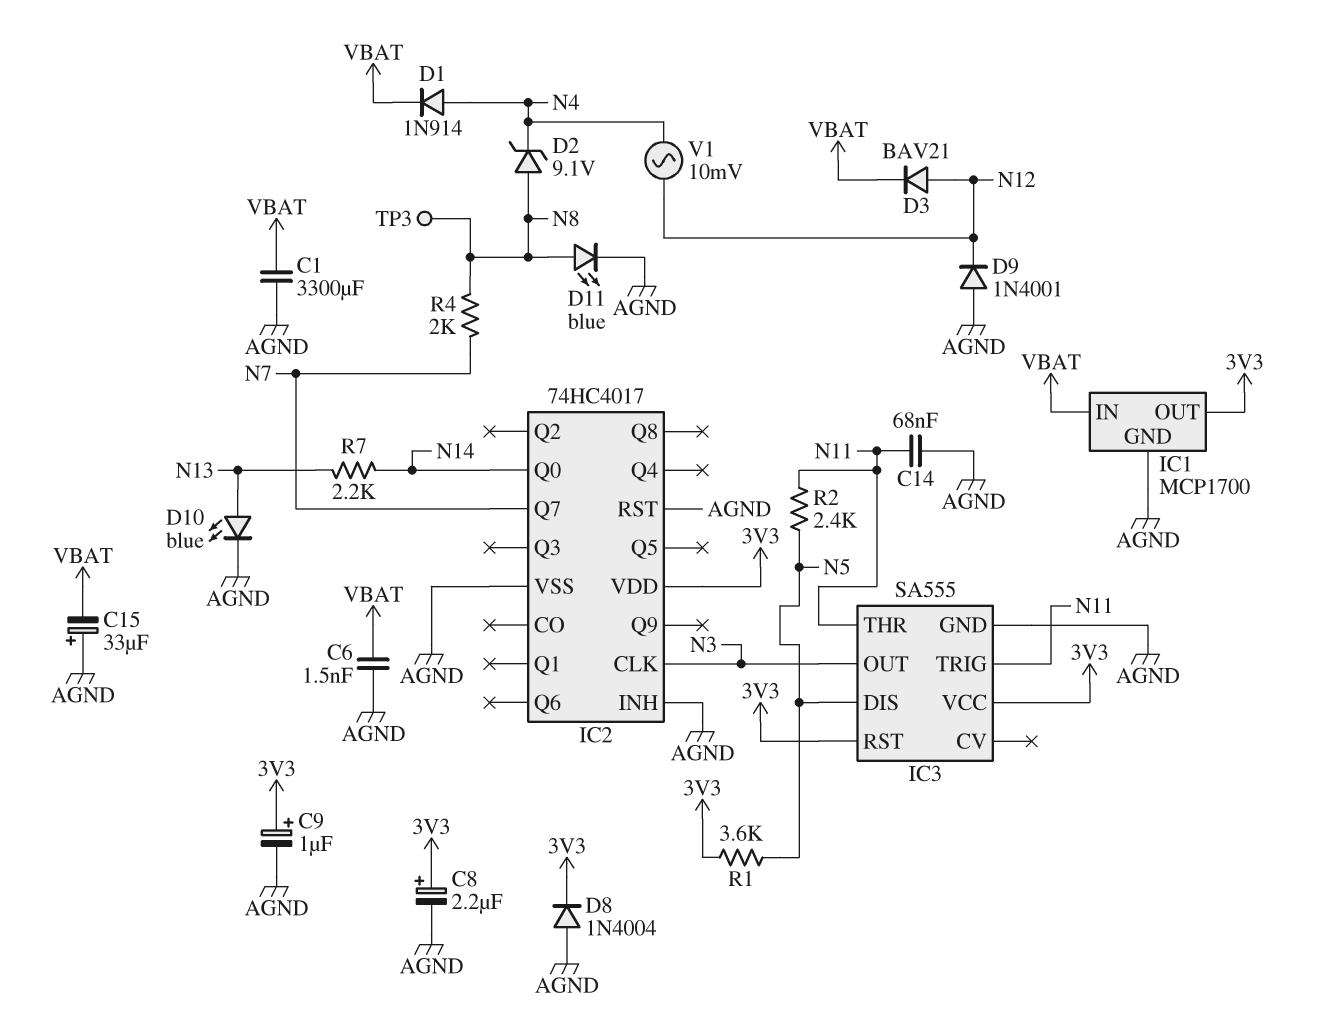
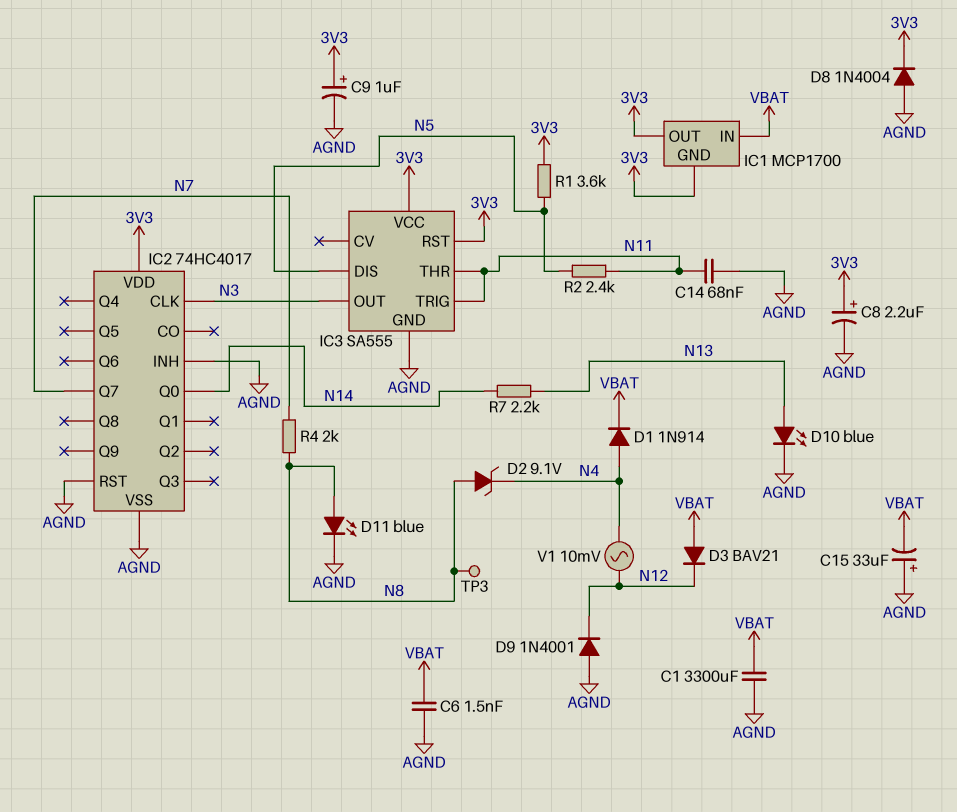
D3: diode BAV21 (A N12, K VBAT) -> diode BAV21 (A VBAT, K N12)
IC1 pin GND: AGND -> 3V3

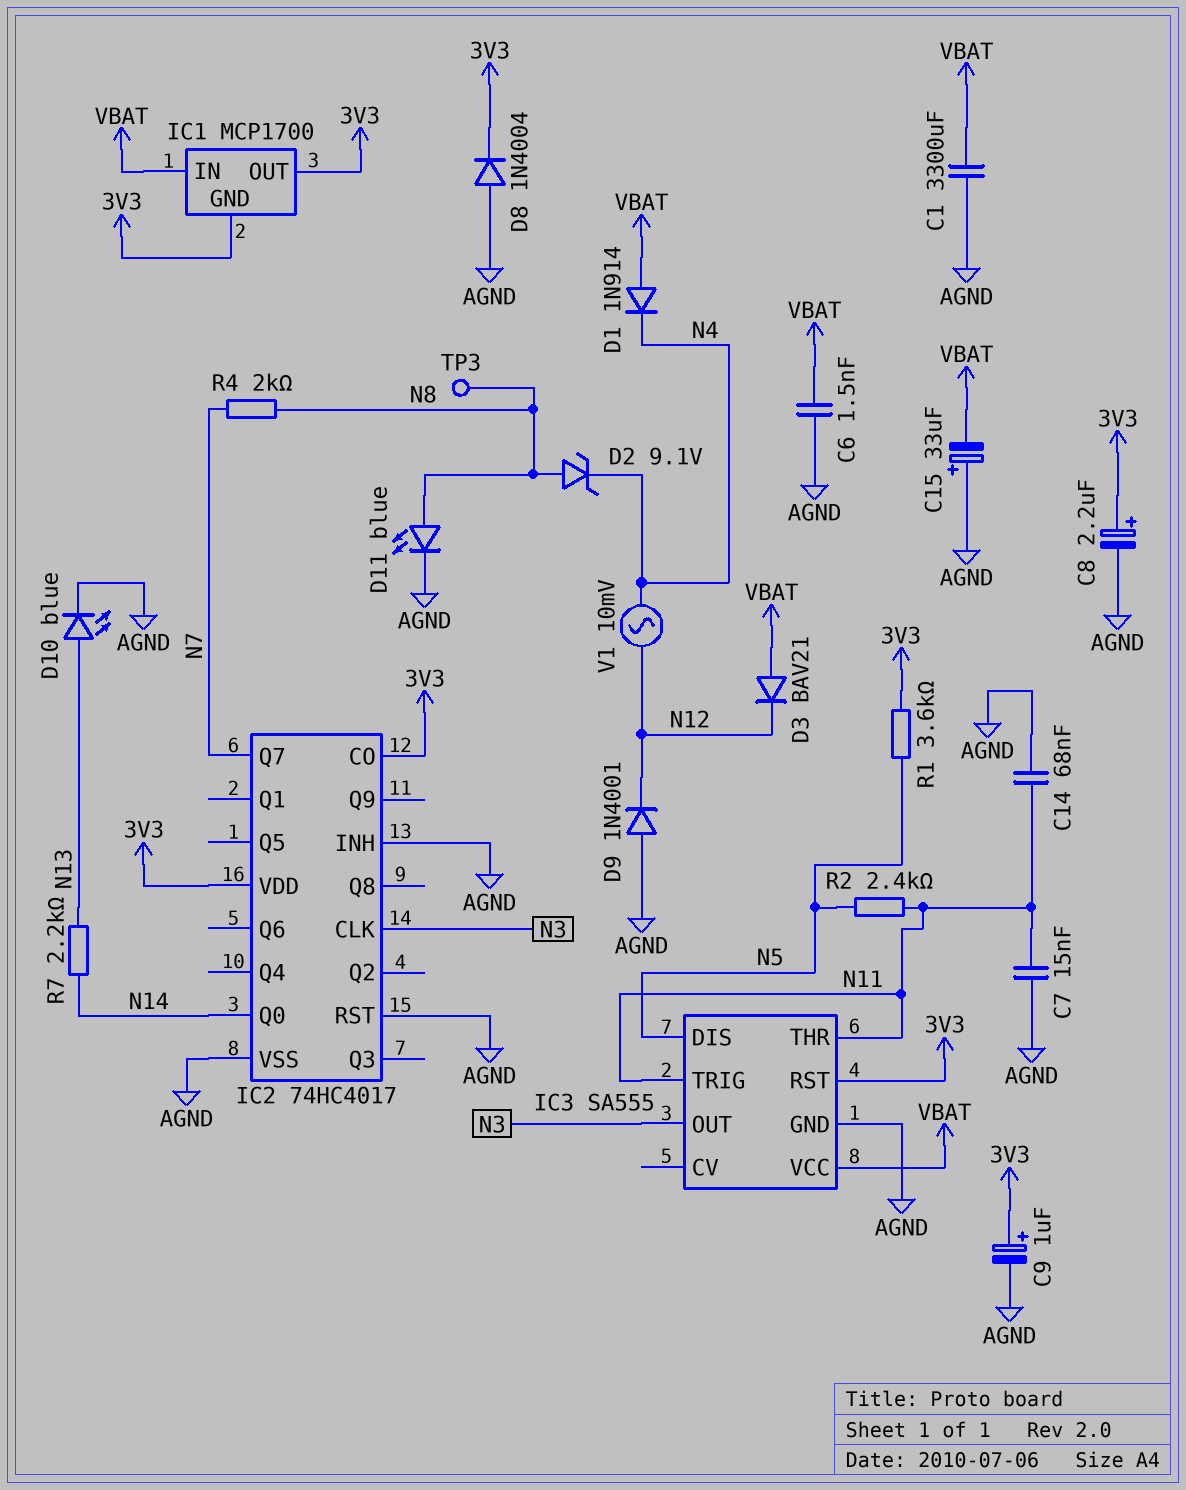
C7: none -> 15nF (AGND, N11)
D1: diode 1N914 (A N4, K VBAT) -> diode 1N914 (A VBAT, K N4)
IC2 pin CO: none -> 3V3
IC3 pin VCC: 3V3 -> VBAT

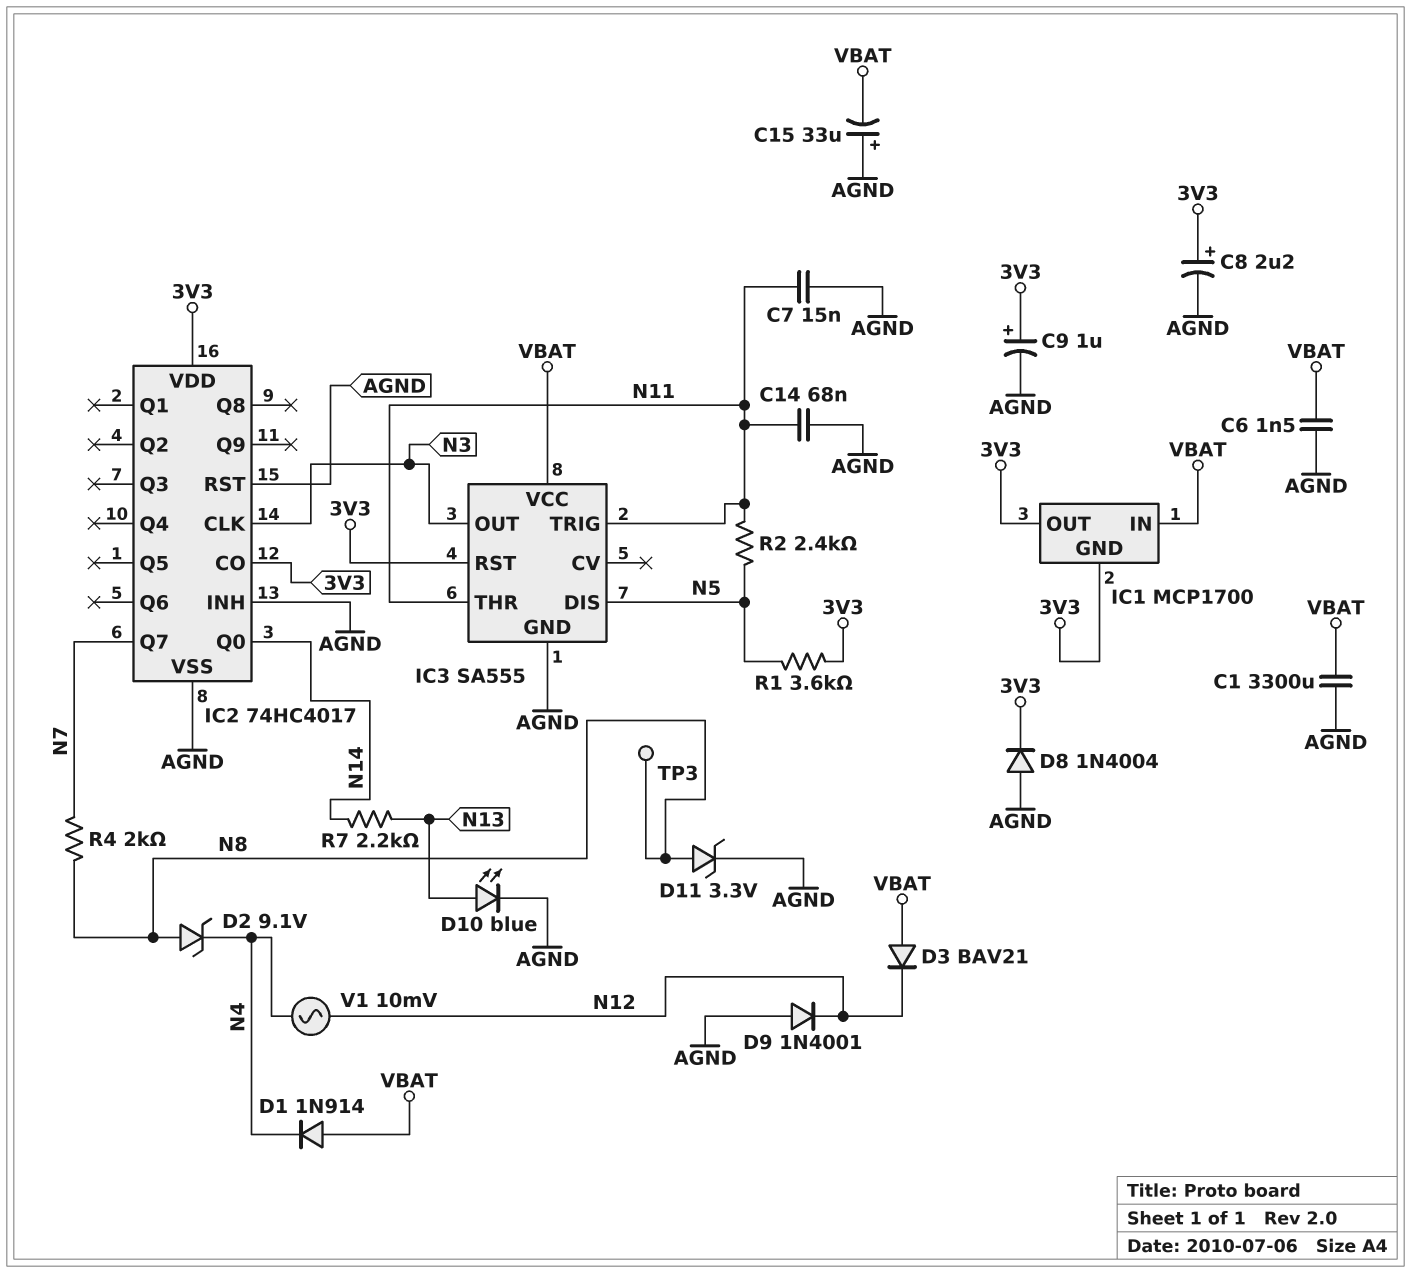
D11: LED blue (A N8, K AGND) -> zener 3.3V (A N8, K AGND)

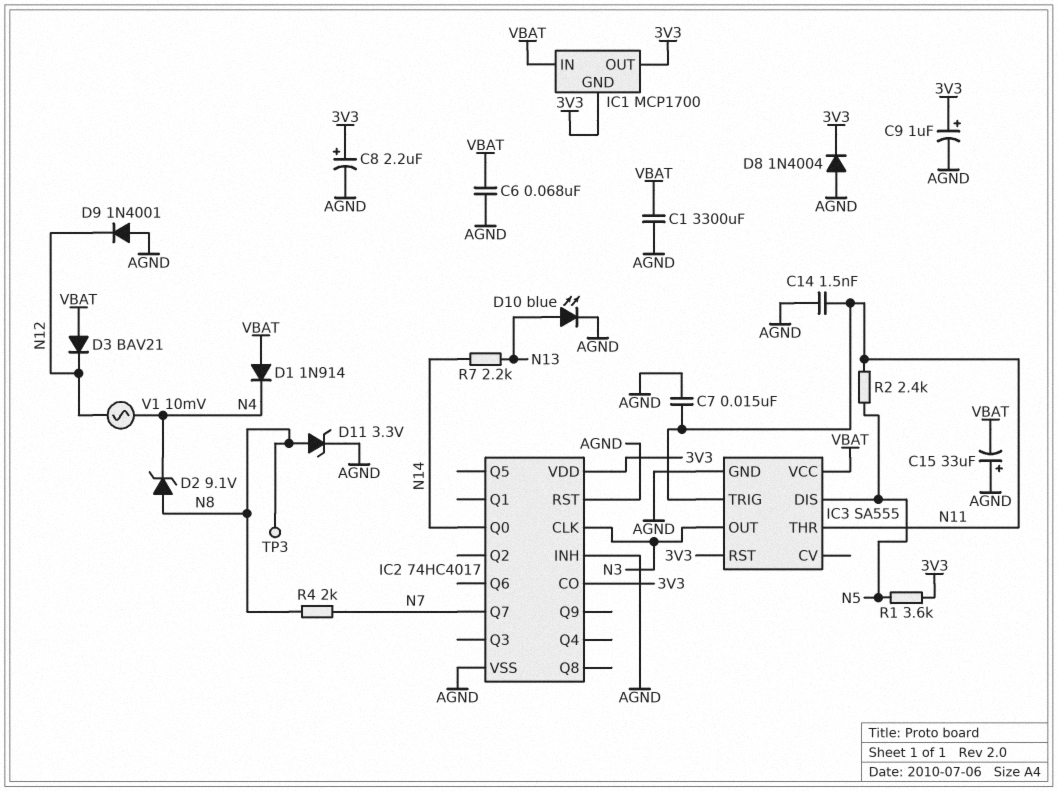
C6: 1.5nF (AGND, VBAT) -> 68nF (AGND, VBAT)
C14: 68nF (AGND, N11) -> 1.5nF (AGND, N11)

